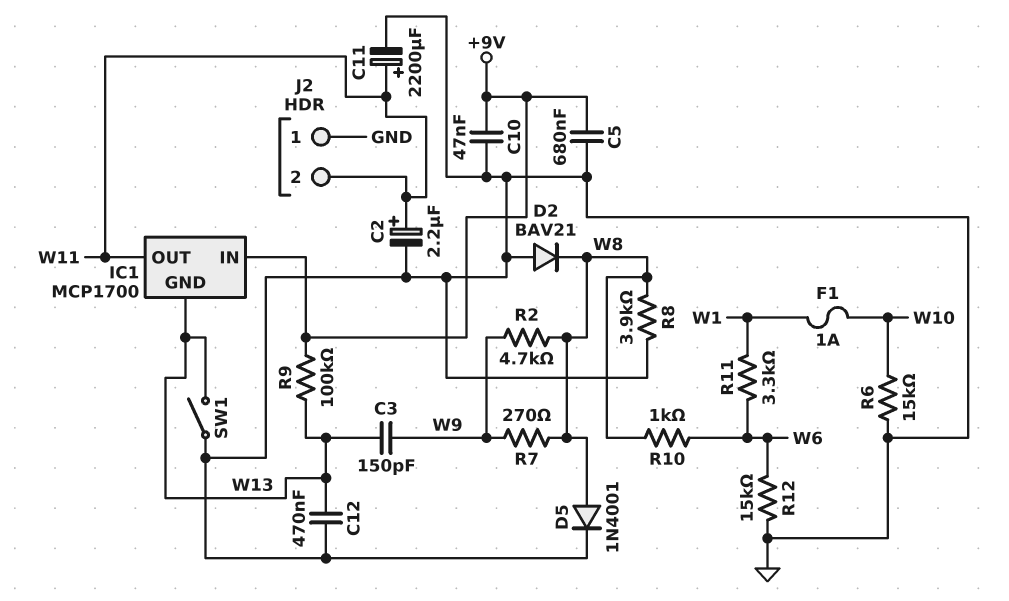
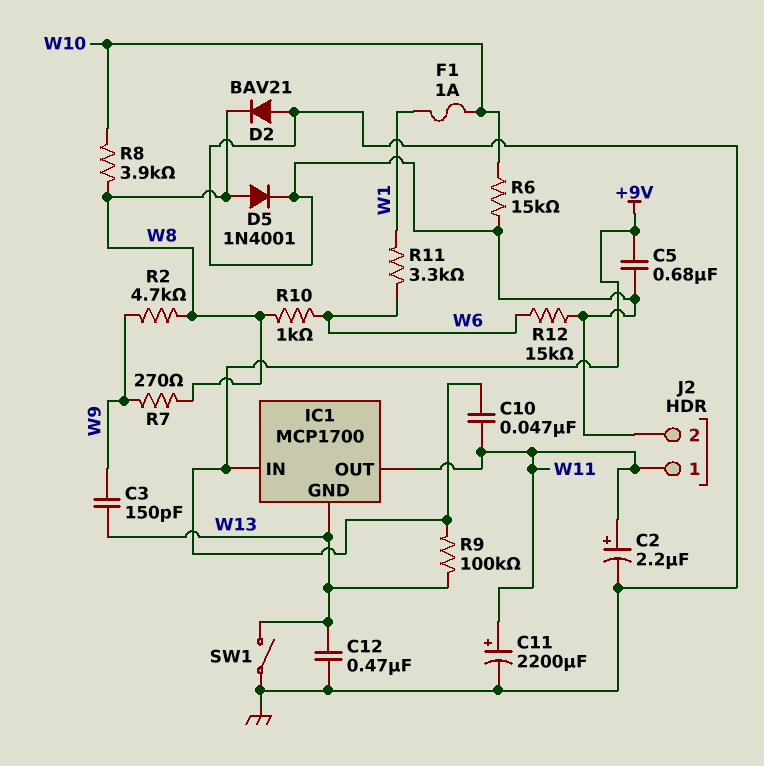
C10: 47nF (+9V, GND) -> 47nF (+9V, W11)
J2 pin 1: GND -> W11
J2 pin 2: W11 -> GND
R8: 3.9k (GND, W8) -> 3.9k (W8, W10)

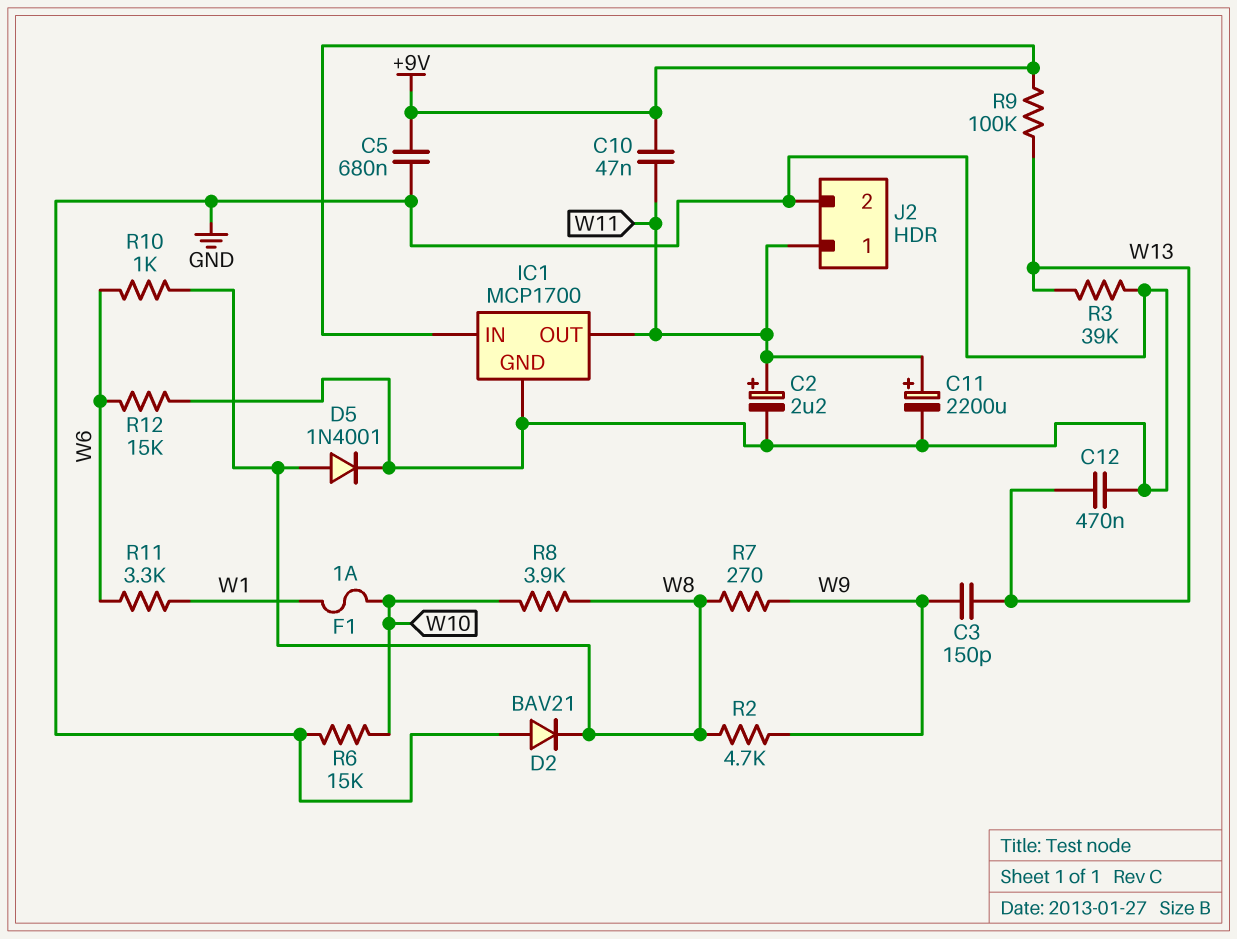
IC1 pin GND: W13 -> GND
R3: none -> 39k (GND, W13)
SW1: switch (GND, W13) -> none

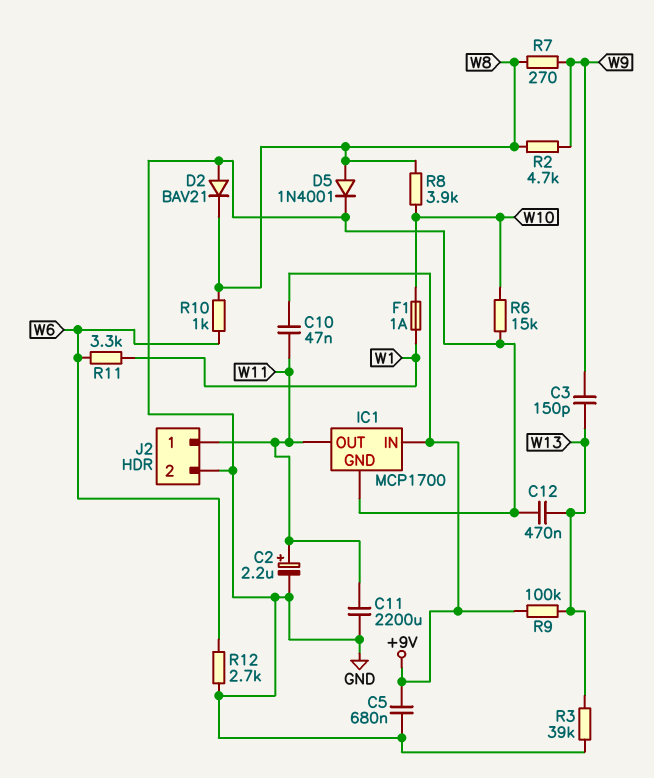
C11: 2200uF (plus W11, minus GND) -> 2200uF (GND, W11)
R12: 15k (GND, W6) -> 2.7k (GND, W6)

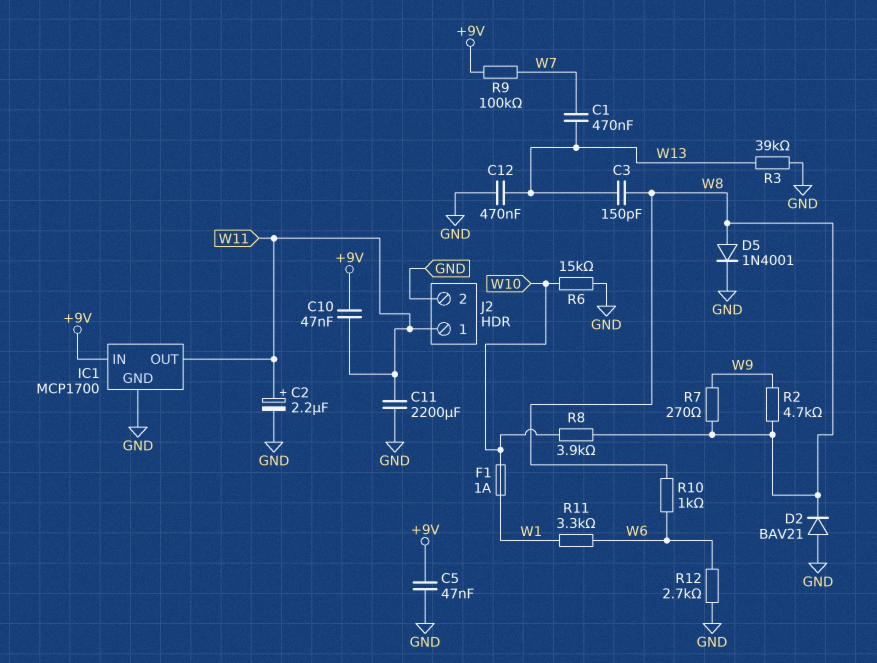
C1: none -> 470nF (W7, W13)
C3: 150pF (W9, W13) -> 150pF (W8, W13)
C5: 680nF (+9V, GND) -> 47nF (+9V, GND)
R9: 100k (+9V, W13) -> 100k (+9V, W7)

